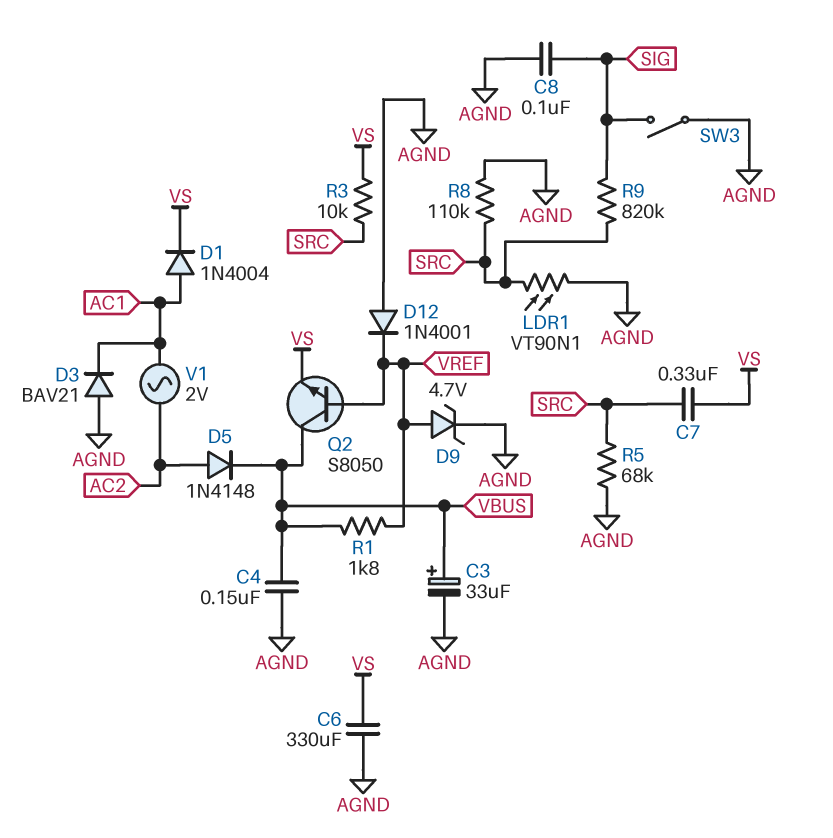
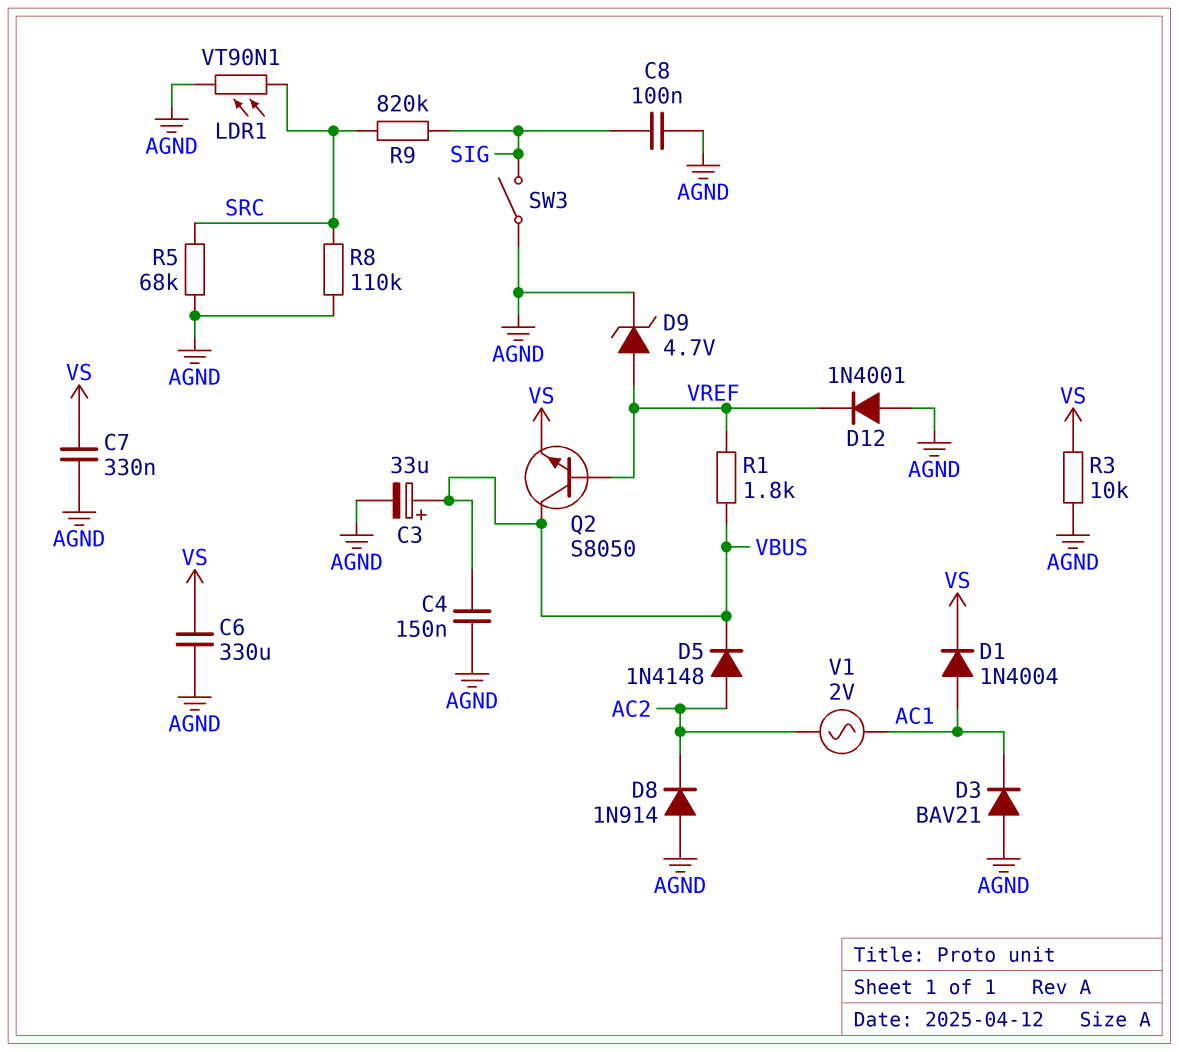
C7: 330nF (SRC, VS) -> 330nF (AGND, VS)
D8: none -> diode 1N914 (A AGND, K AC2)
R3: 10k (SRC, VS) -> 10k (AGND, VS)

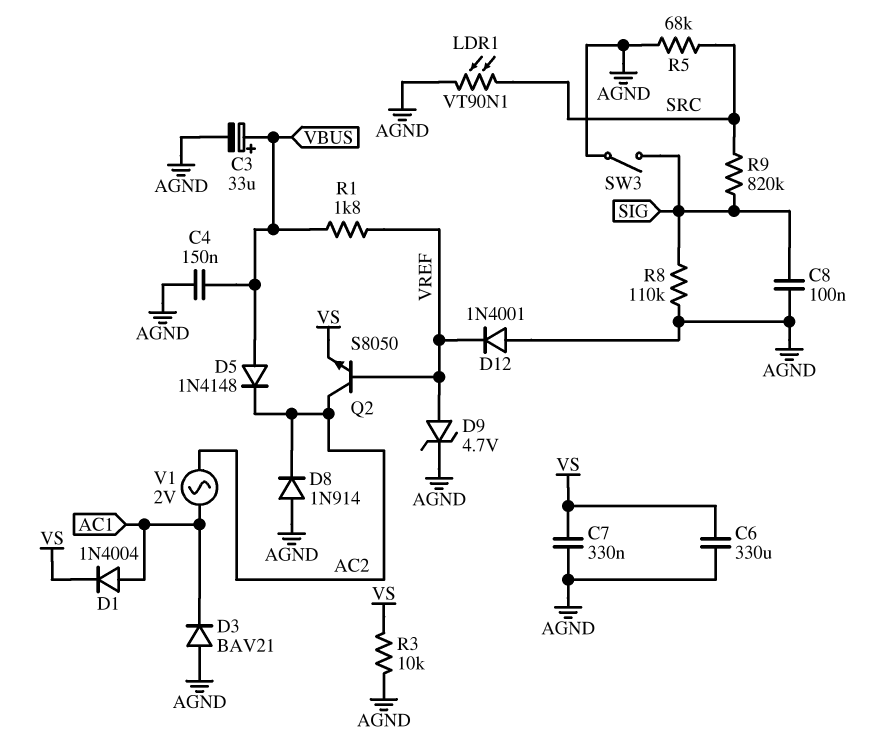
D5: diode 1N4148 (A AC2, K VBUS) -> diode 1N4148 (A VBUS, K AC2)
Q2: NPN S8050 (B VREF, C VBUS, E VS) -> NPN S8050 (B VREF, C AC2, E VS)
R8: 110k (AGND, SRC) -> 110k (AGND, SIG)

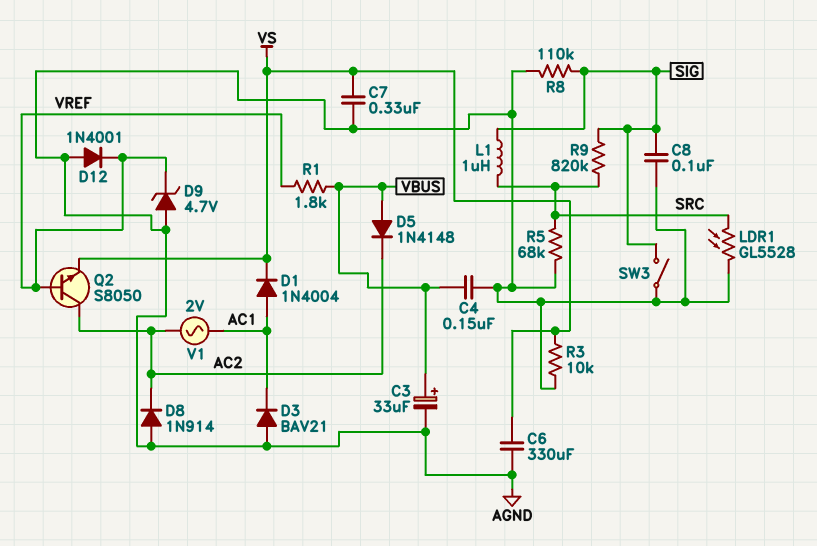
D9: zener 4.7V (A VREF, K AGND) -> zener 4.7V (A AGND, K VREF)
L1: none -> 1uH (SIG, SRC)
LDR1: VT90N1 (AGND, SRC) -> GL5528 (AGND, SRC)

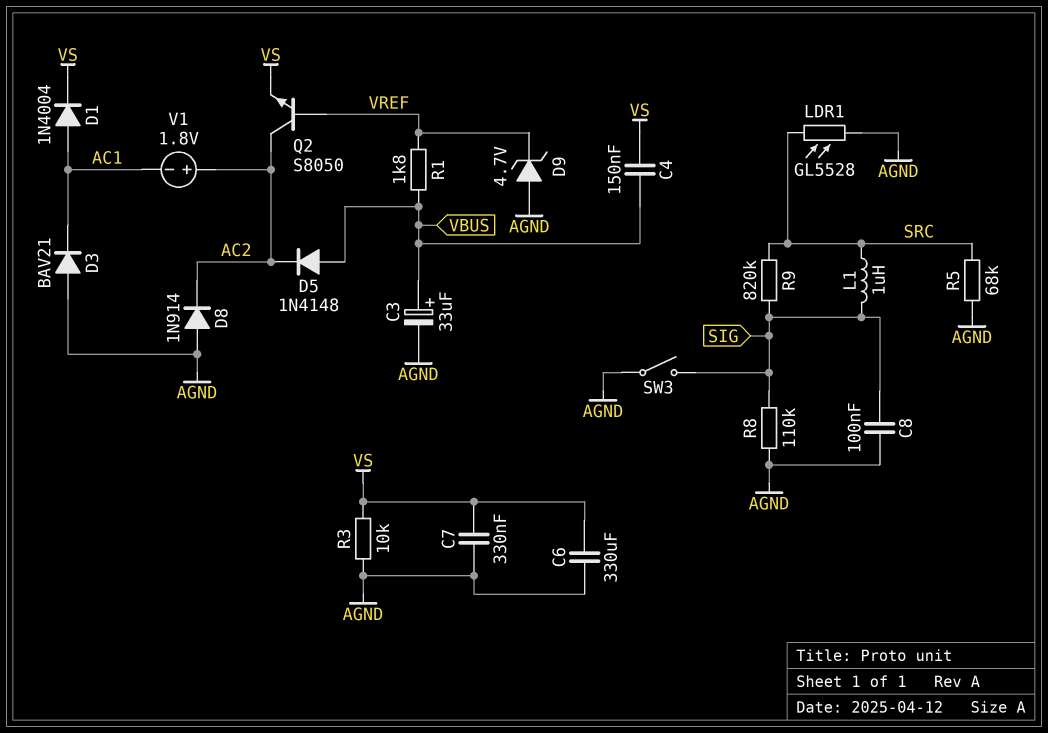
C4: 150nF (AGND, VBUS) -> 150nF (VBUS, VS)
D12: diode 1N4001 (A AGND, K VREF) -> none
V1: AC 2V (AC1, AC2) -> 1.8V (plus AC2, minus AC1)

